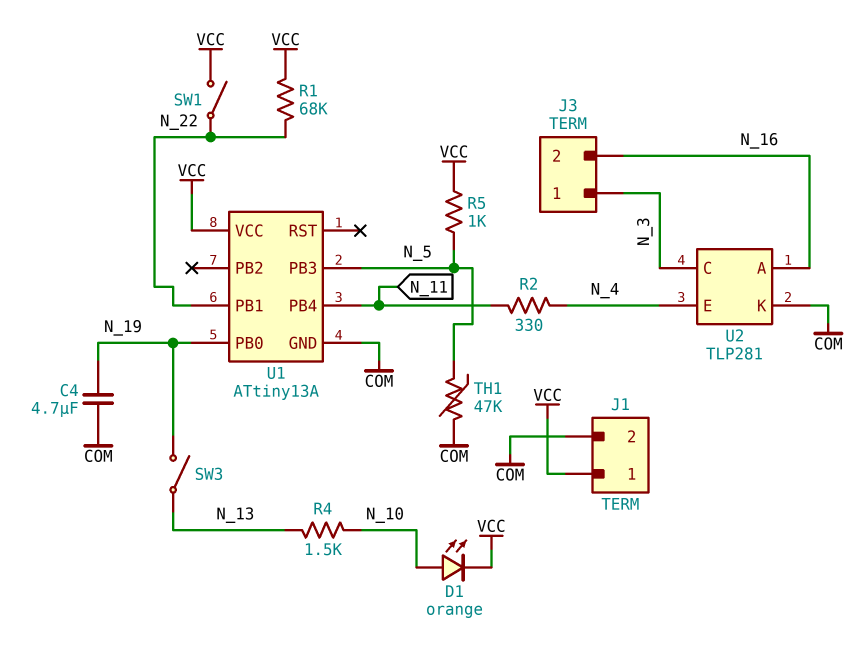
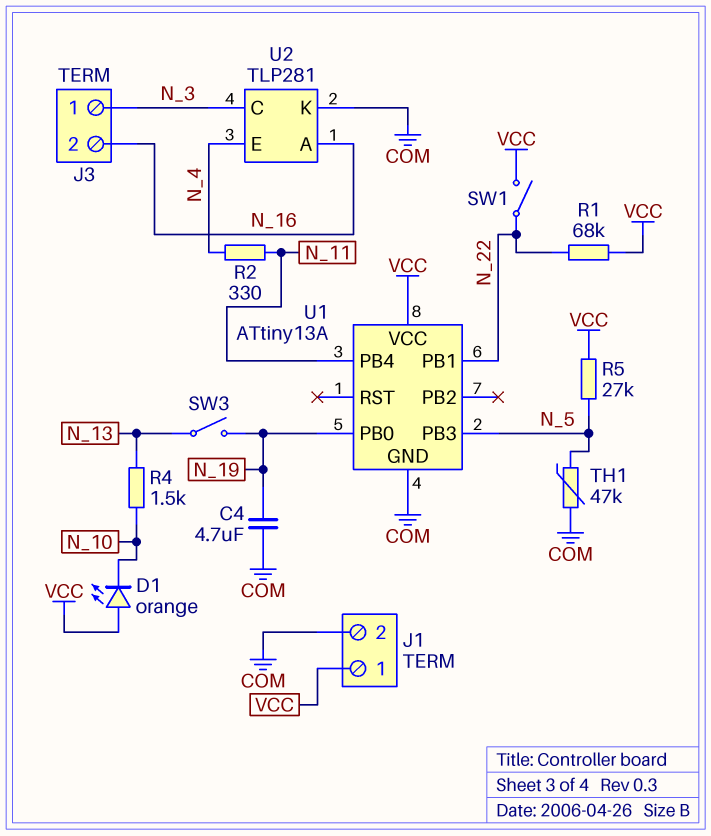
D1: LED orange (A N_10, K VCC) -> LED orange (A VCC, K N_10)
R5: 1k (N_5, VCC) -> 27k (N_5, VCC)

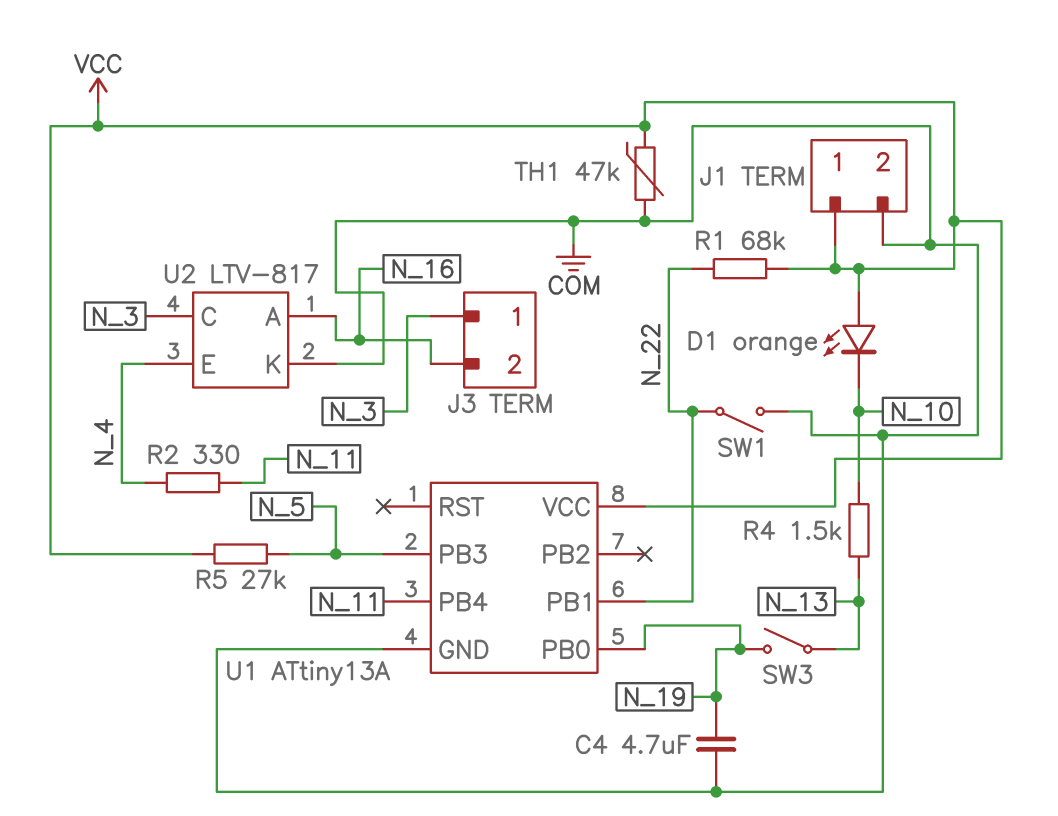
SW1: switch (N_22, VCC) -> switch (COM, N_22)
TH1: 47k (COM, N_5) -> 47k (COM, VCC)
U2: TLP281 -> LTV-817

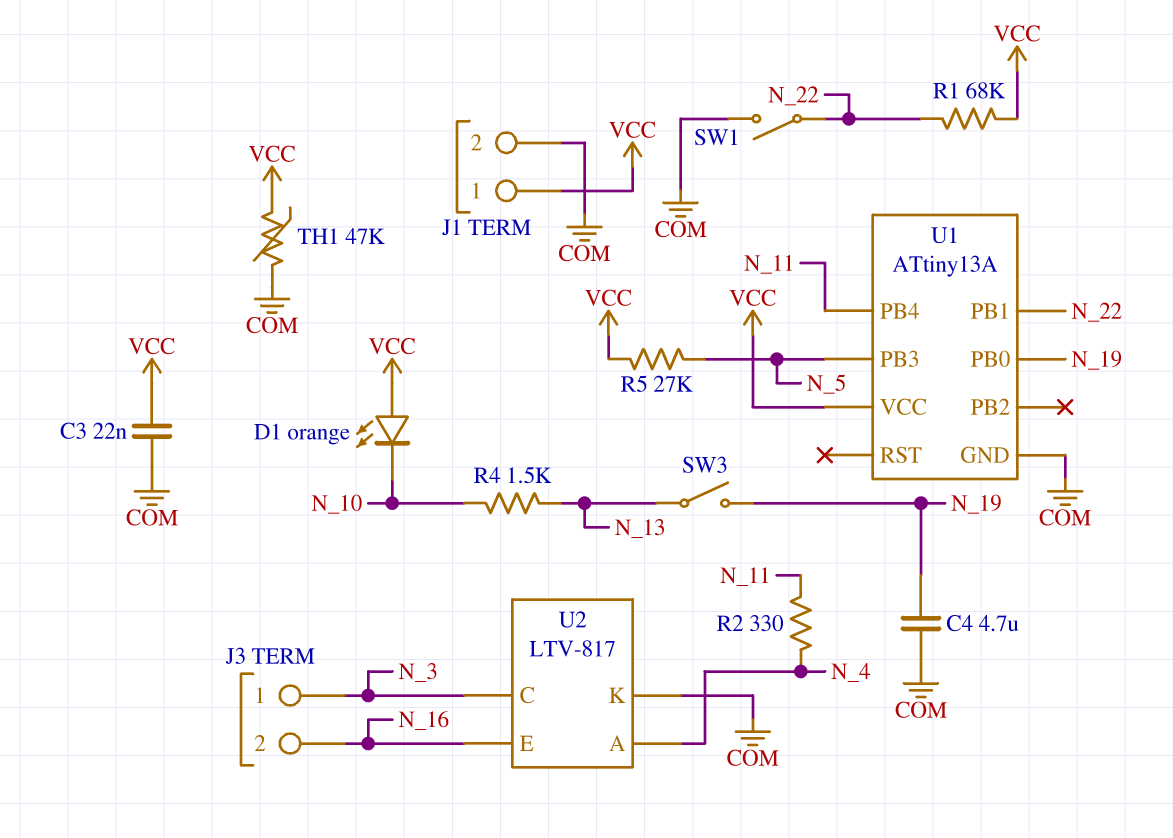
C3: none -> 22nF (COM, VCC)
U2 pin A: N_16 -> N_4
U2 pin E: N_4 -> N_16

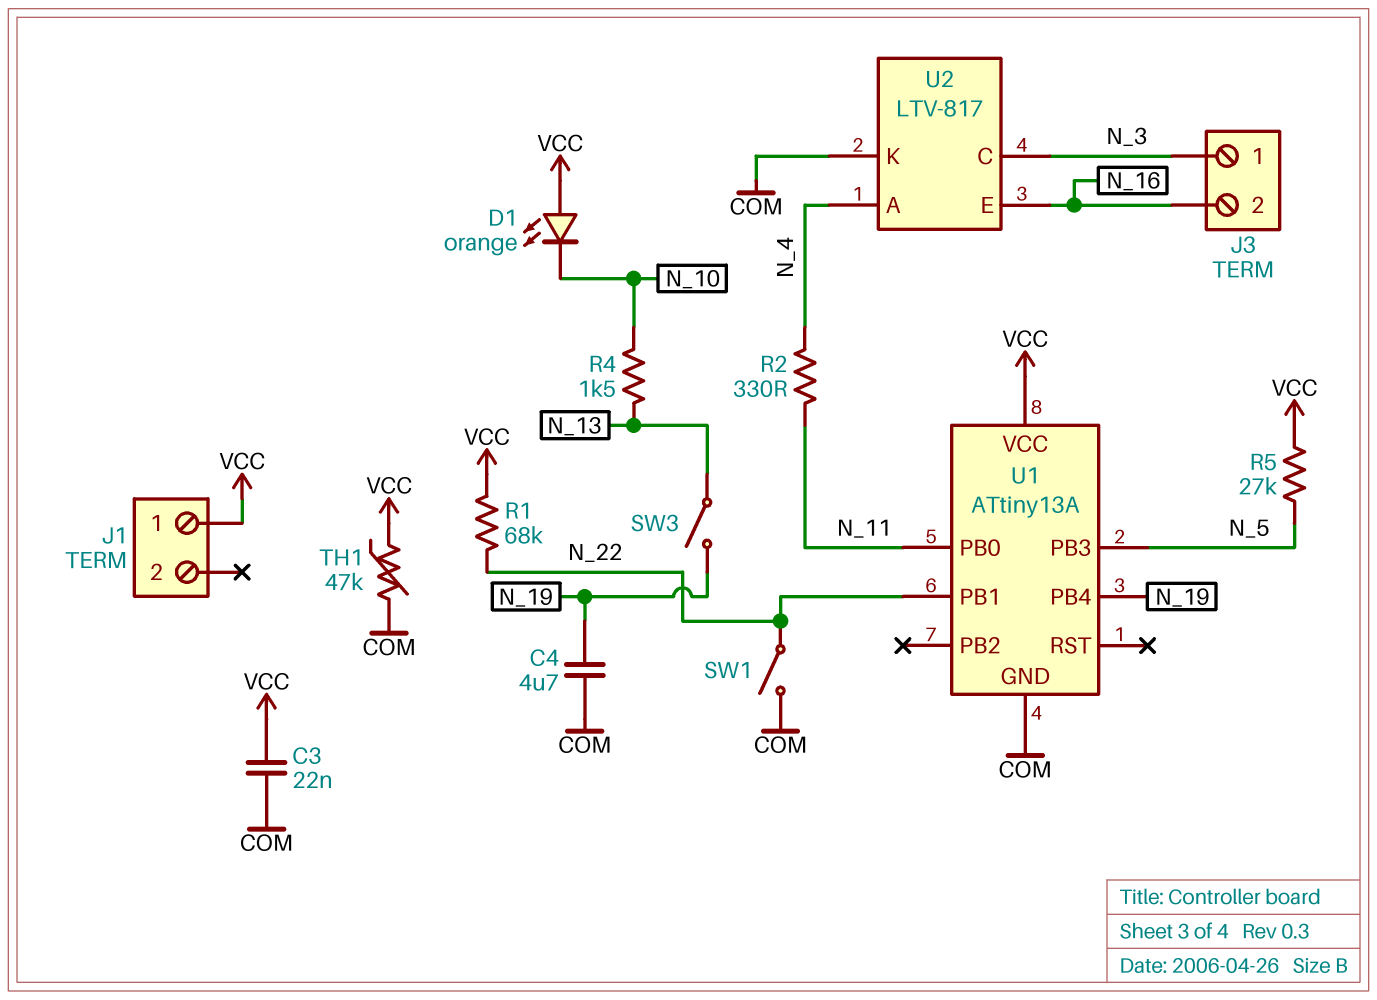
J1 pin 2: COM -> none
U1 pin PB0: N_19 -> N_11
U1 pin PB4: N_11 -> N_19

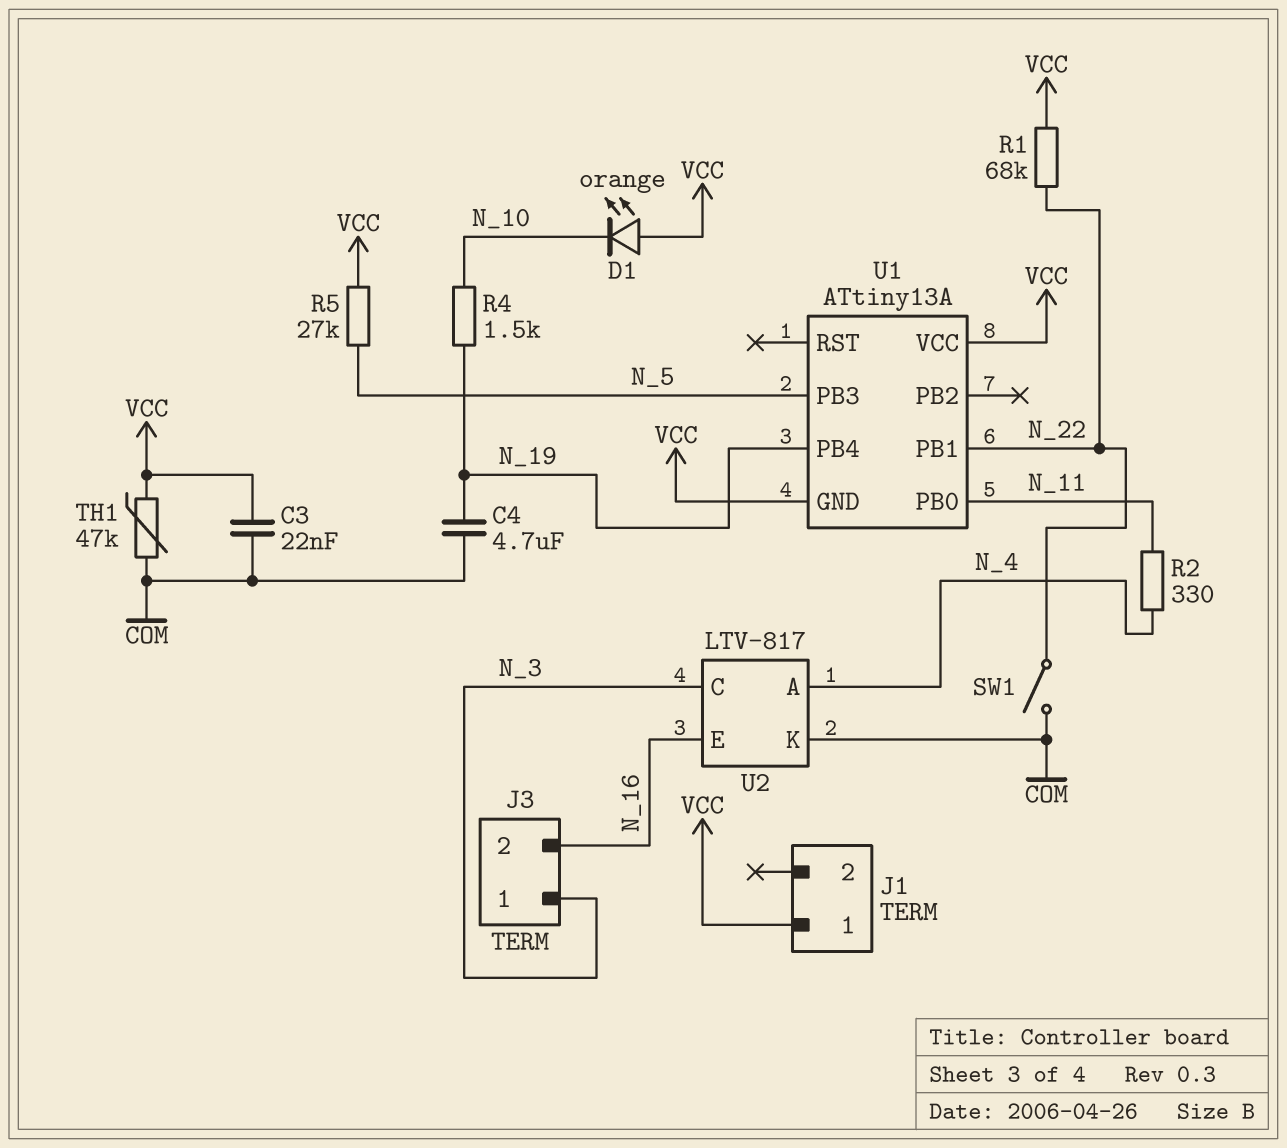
R4: 1.5k (N_10, N_13) -> 1.5k (N_10, N_19)
SW3: switch (N_13, N_19) -> none
U1 pin GND: COM -> VCC

